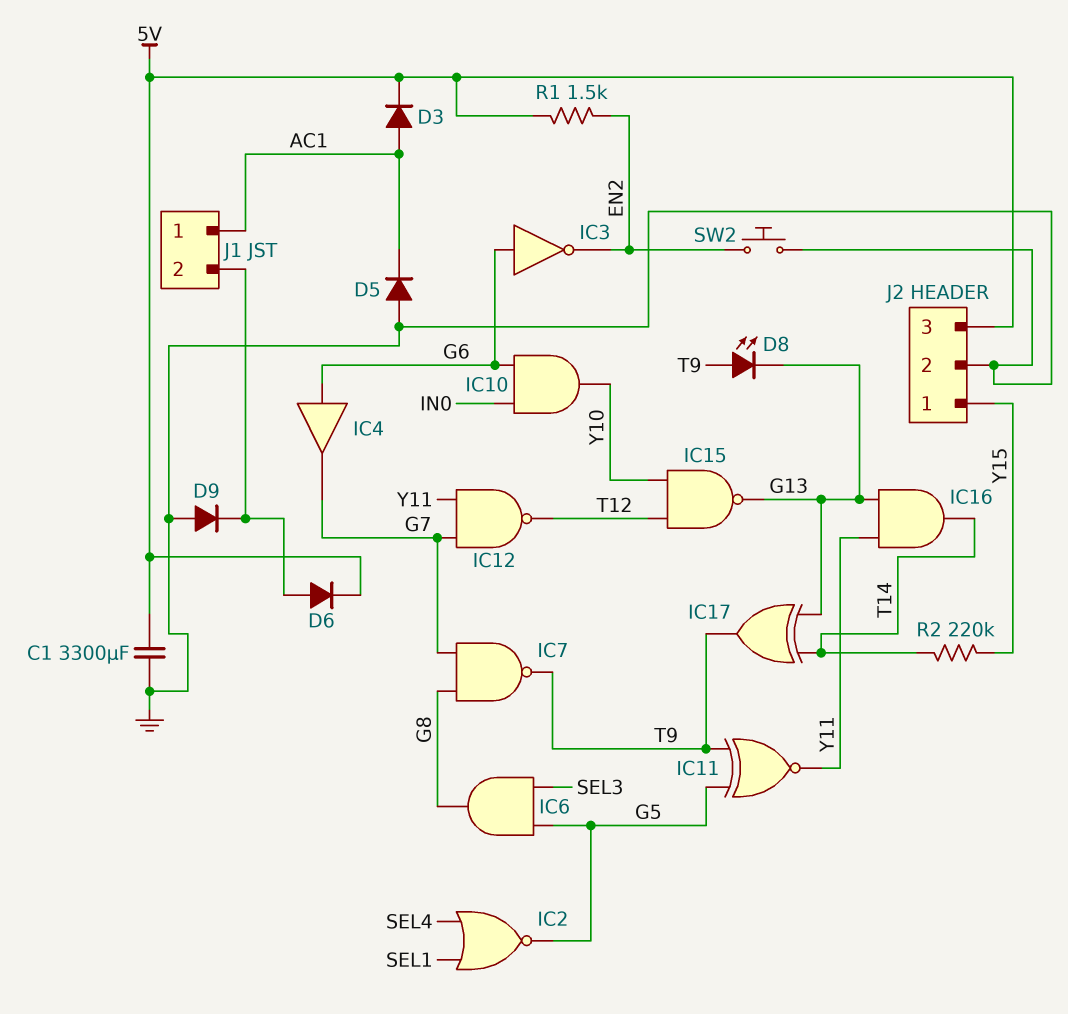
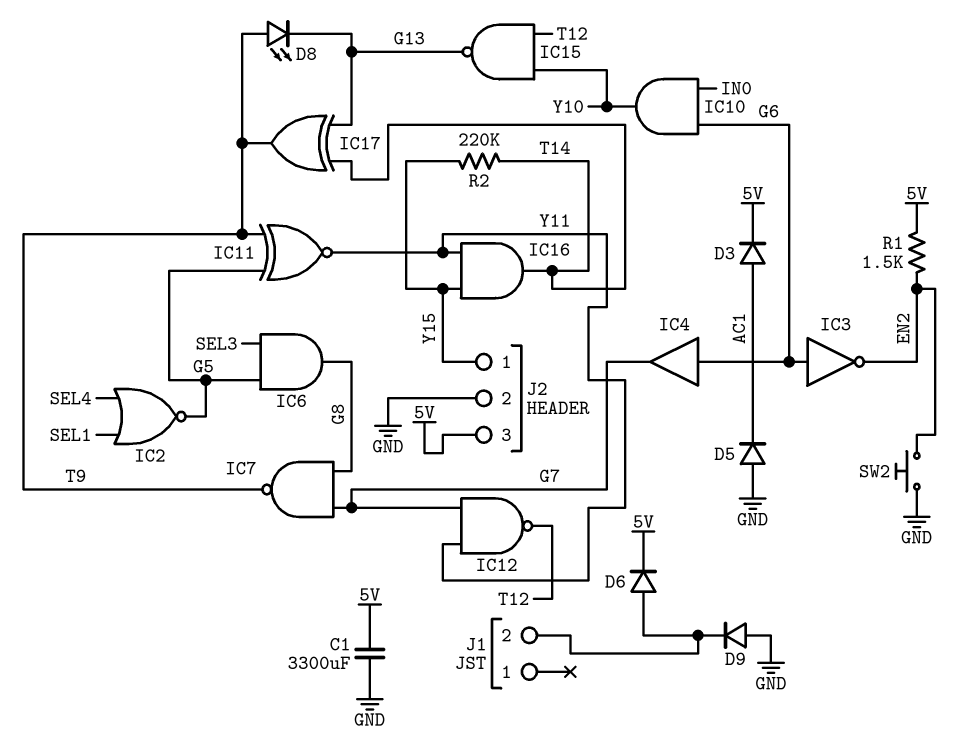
IC16: AND (in G13, in Y11, out T14) -> AND (in Y11, in Y15, out T14)
J1 pin 1: AC1 -> none

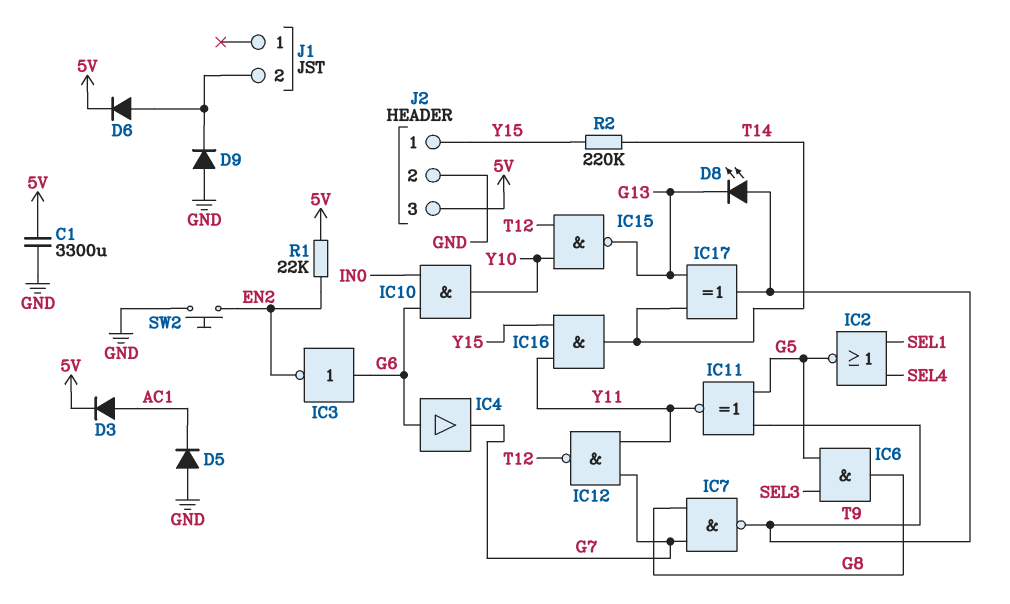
R1: 1.5k (5V, EN2) -> 22k (5V, EN2)

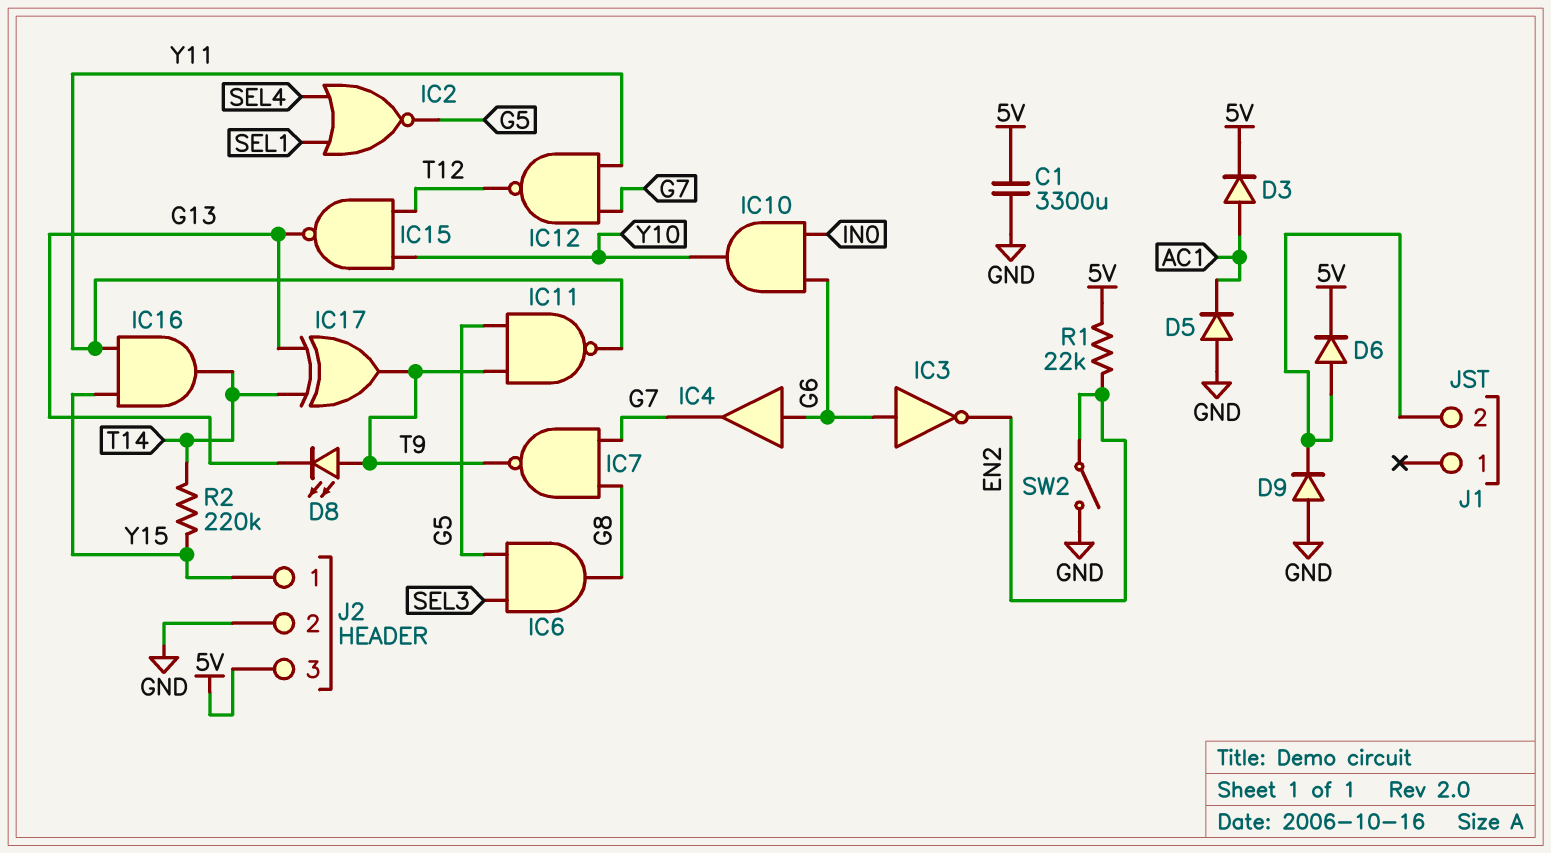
IC11: XNOR (in G5, in T9, out Y11) -> NAND (in G5, in T9, out Y11)
SW2: button (EN2, GND) -> switch (EN2, GND)

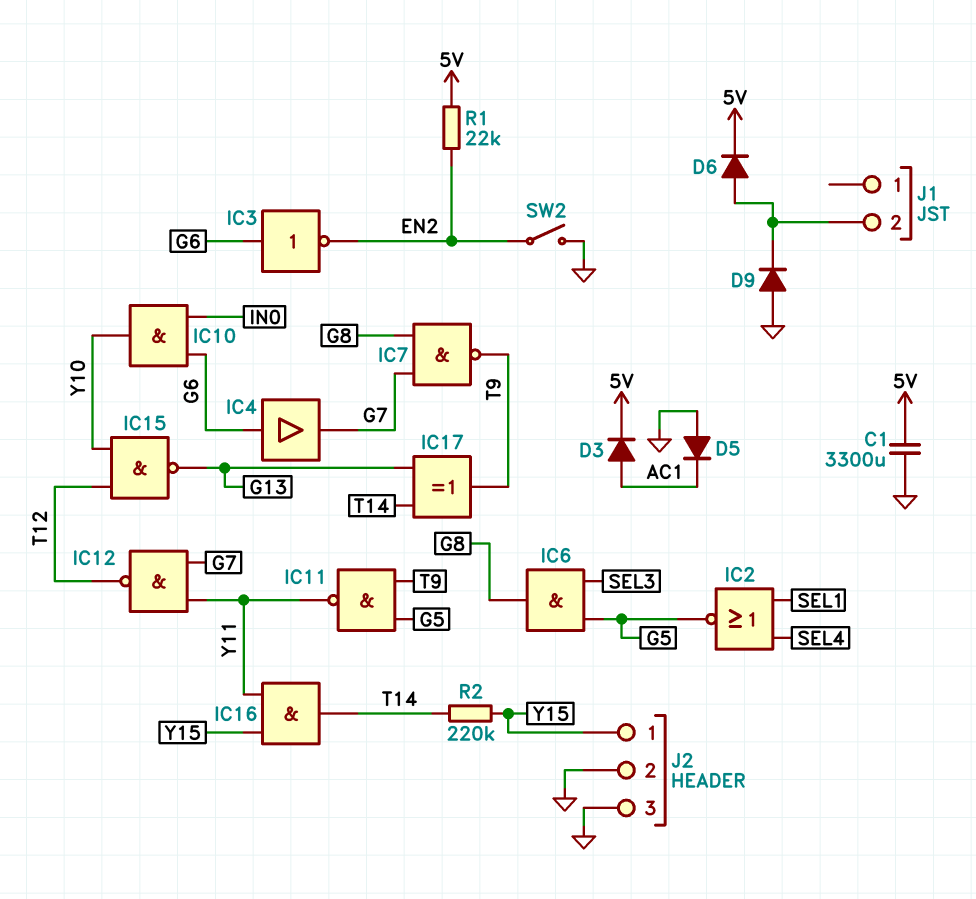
D8: LED (A T9, K G13) -> none
J2 pin 3: 5V -> GND

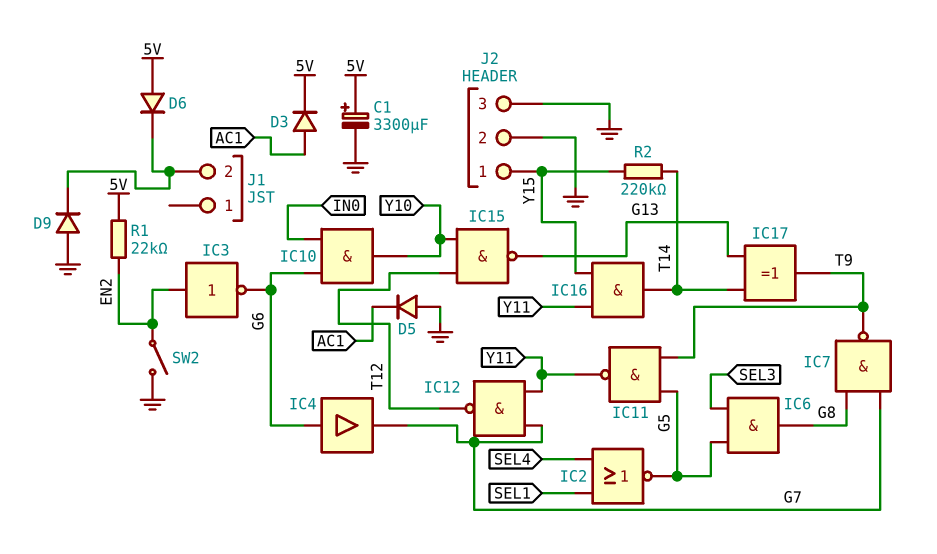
C1: 3300uF (5V, GND) -> 3300uF (plus 5V, minus GND)
D6: diode (A J1/2, K 5V) -> diode (A 5V, K J1/2)
IC3: NOT (in G6, out EN2) -> NOT (in EN2, out G6)

